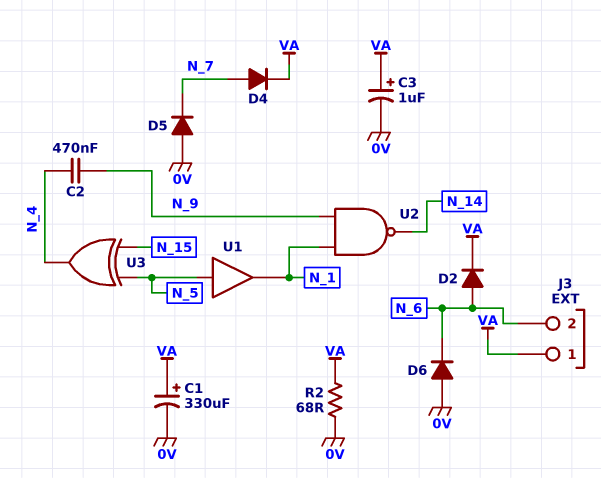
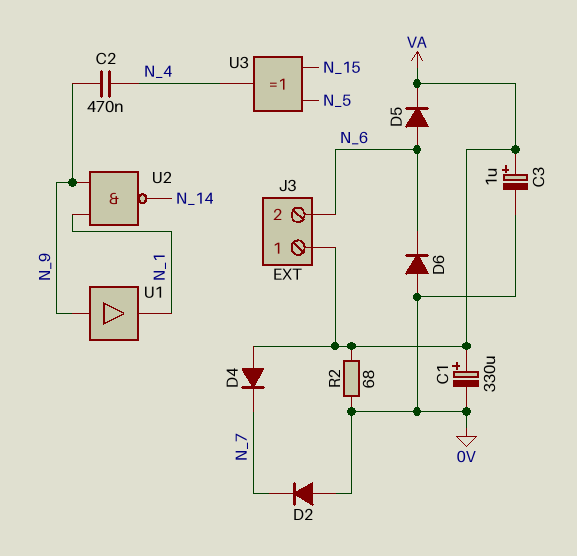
D2: diode (A N_6, K VA) -> diode (A 0V, K N_7)
D4: diode (A N_7, K VA) -> diode (A VA, K N_7)
D5: diode (A 0V, K N_7) -> diode (A N_6, K VA)
U1: buffer (in N_5, out N_1) -> buffer (in N_9, out N_1)

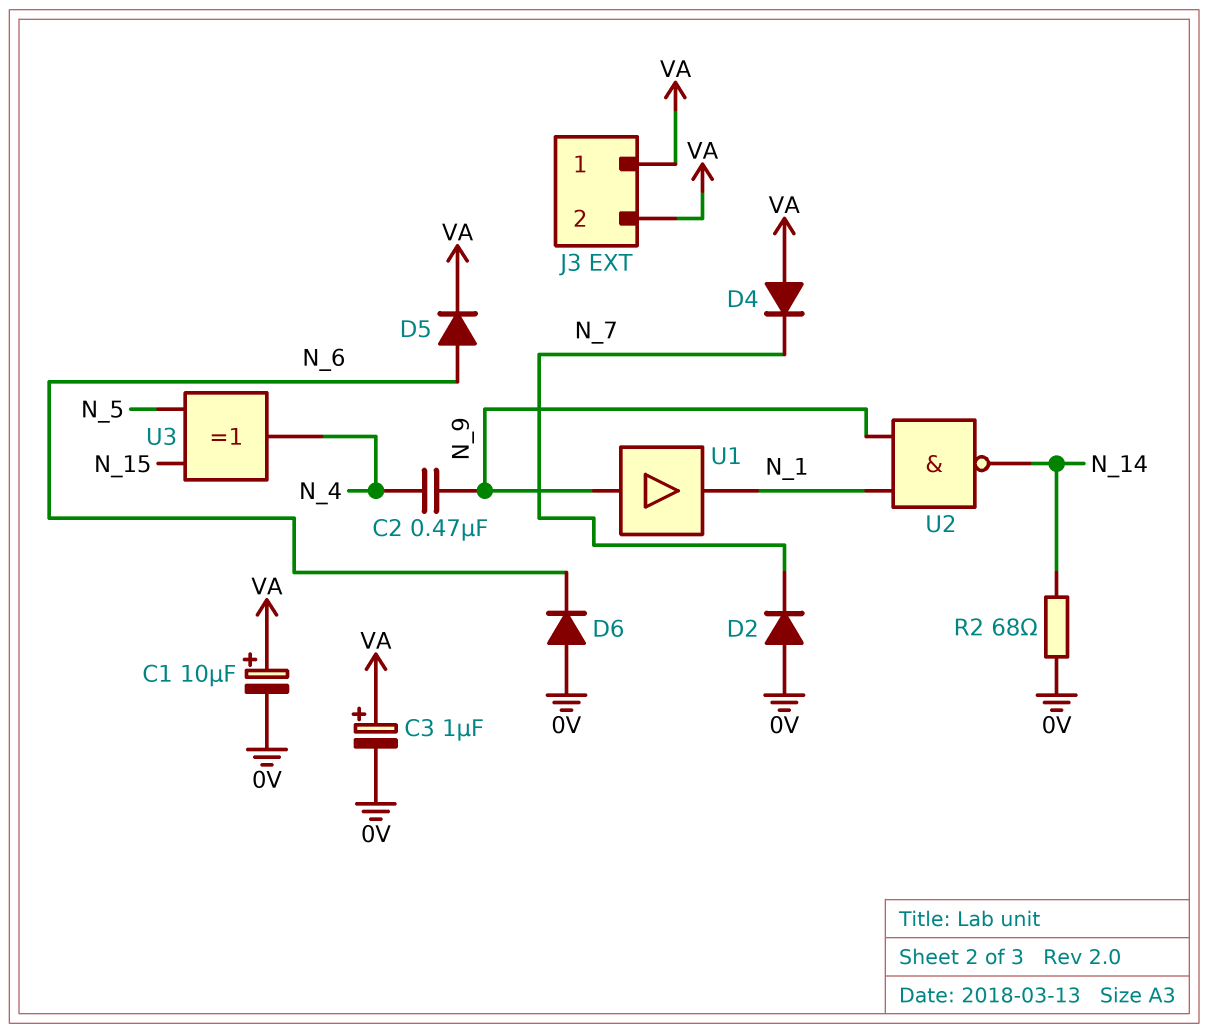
C1: 330uF (plus VA, minus 0V) -> 10uF (plus VA, minus 0V)
J3 pin 2: N_6 -> VA
R2: 68 (0V, VA) -> 68 (0V, N_14)

